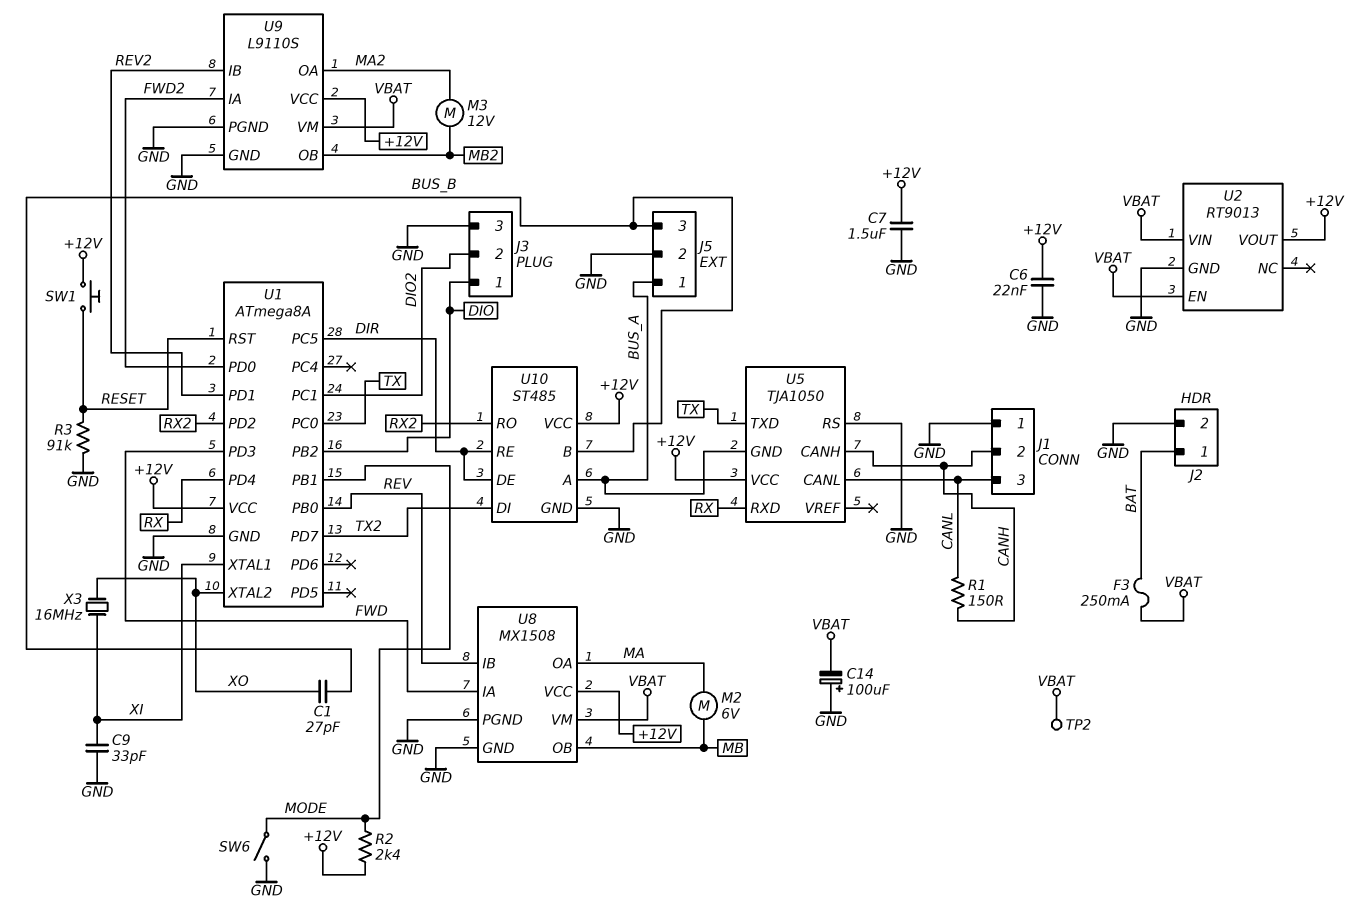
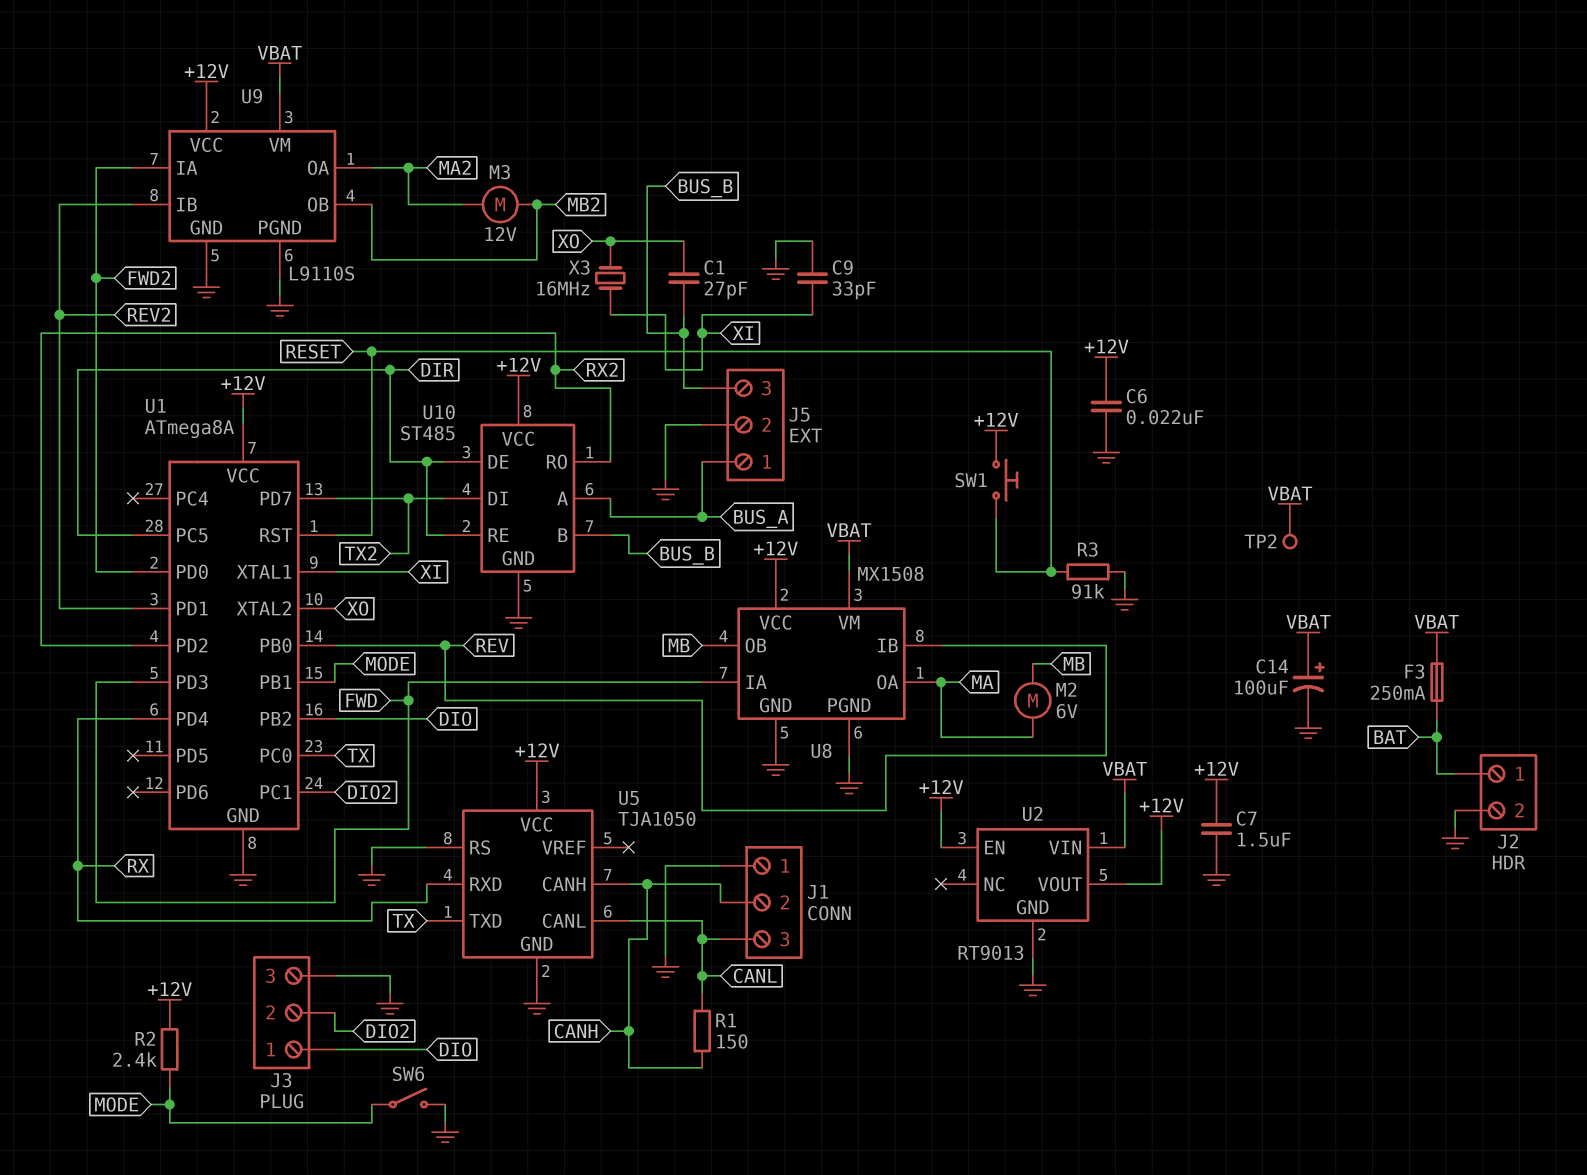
C14: 100uF (plus GND, minus VBAT) -> 100uF (plus VBAT, minus GND)
U2 pin EN: VBAT -> +12V
U5 pin GND: BUS_A -> GND

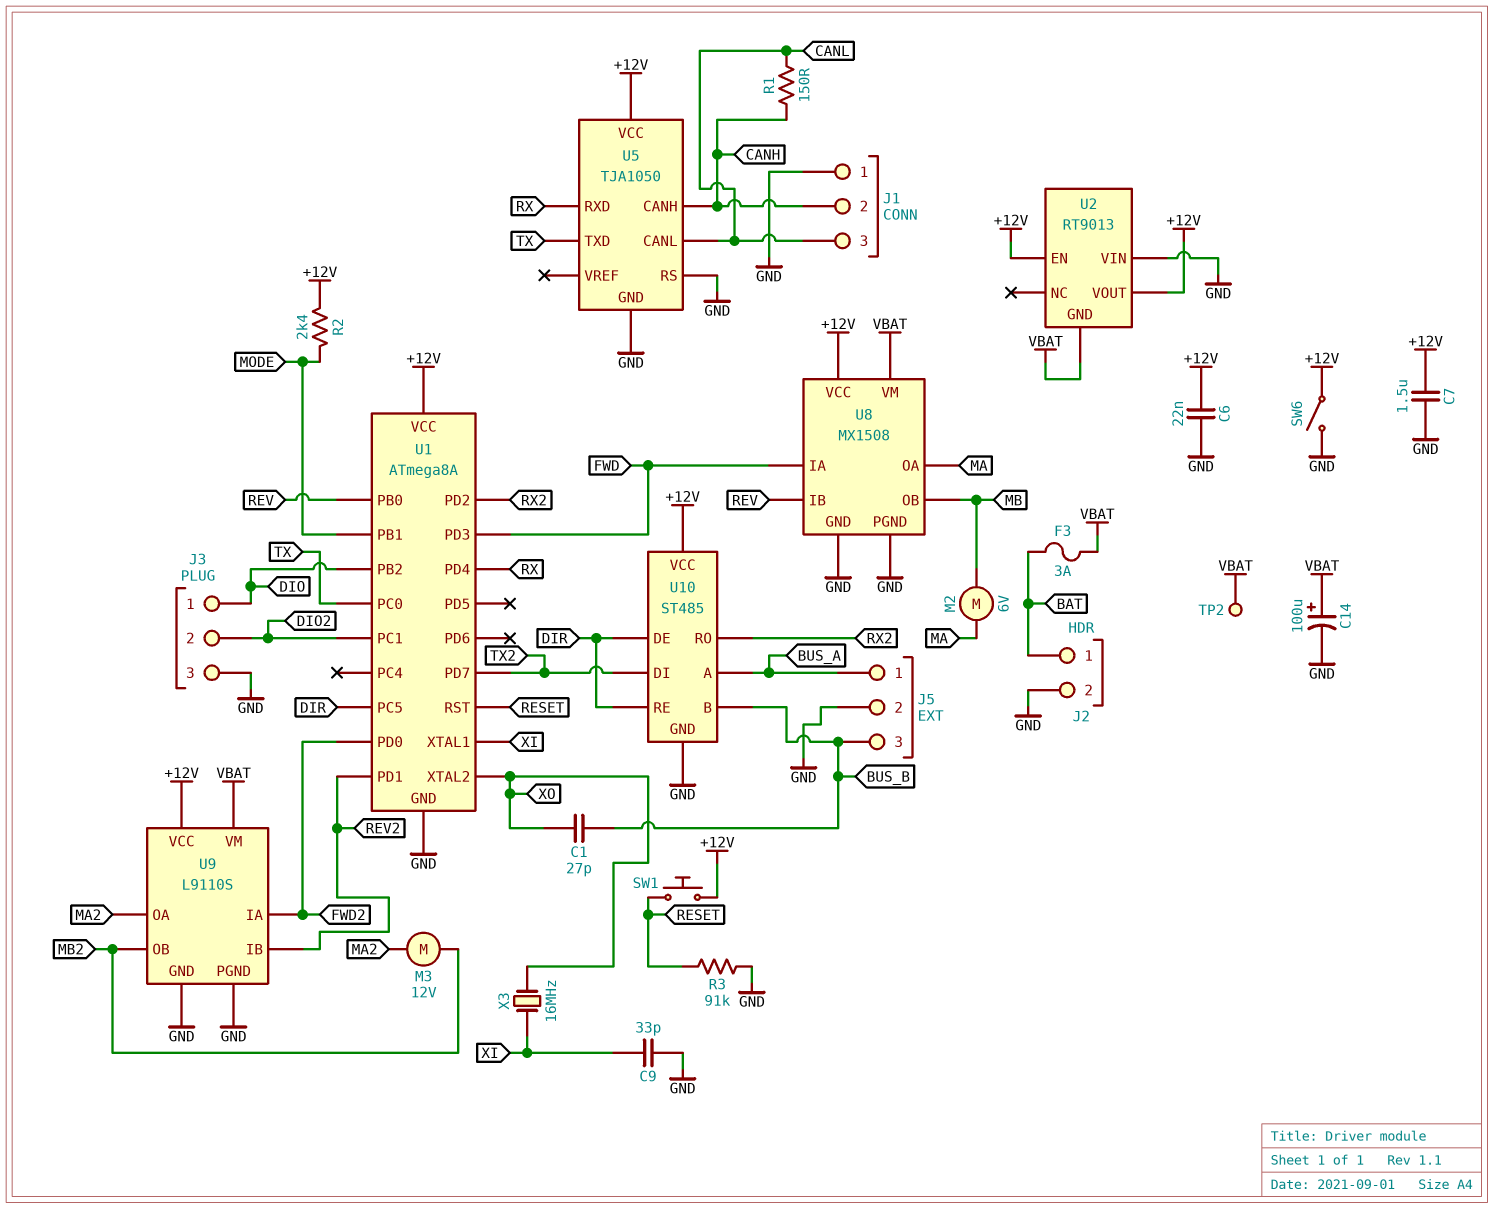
F3: 250mA (BAT, VBAT) -> 3A (BAT, VBAT)
SW6: switch (GND, MODE) -> switch (+12V, GND)
U2 pin GND: GND -> VBAT
U2 pin VIN: VBAT -> GND

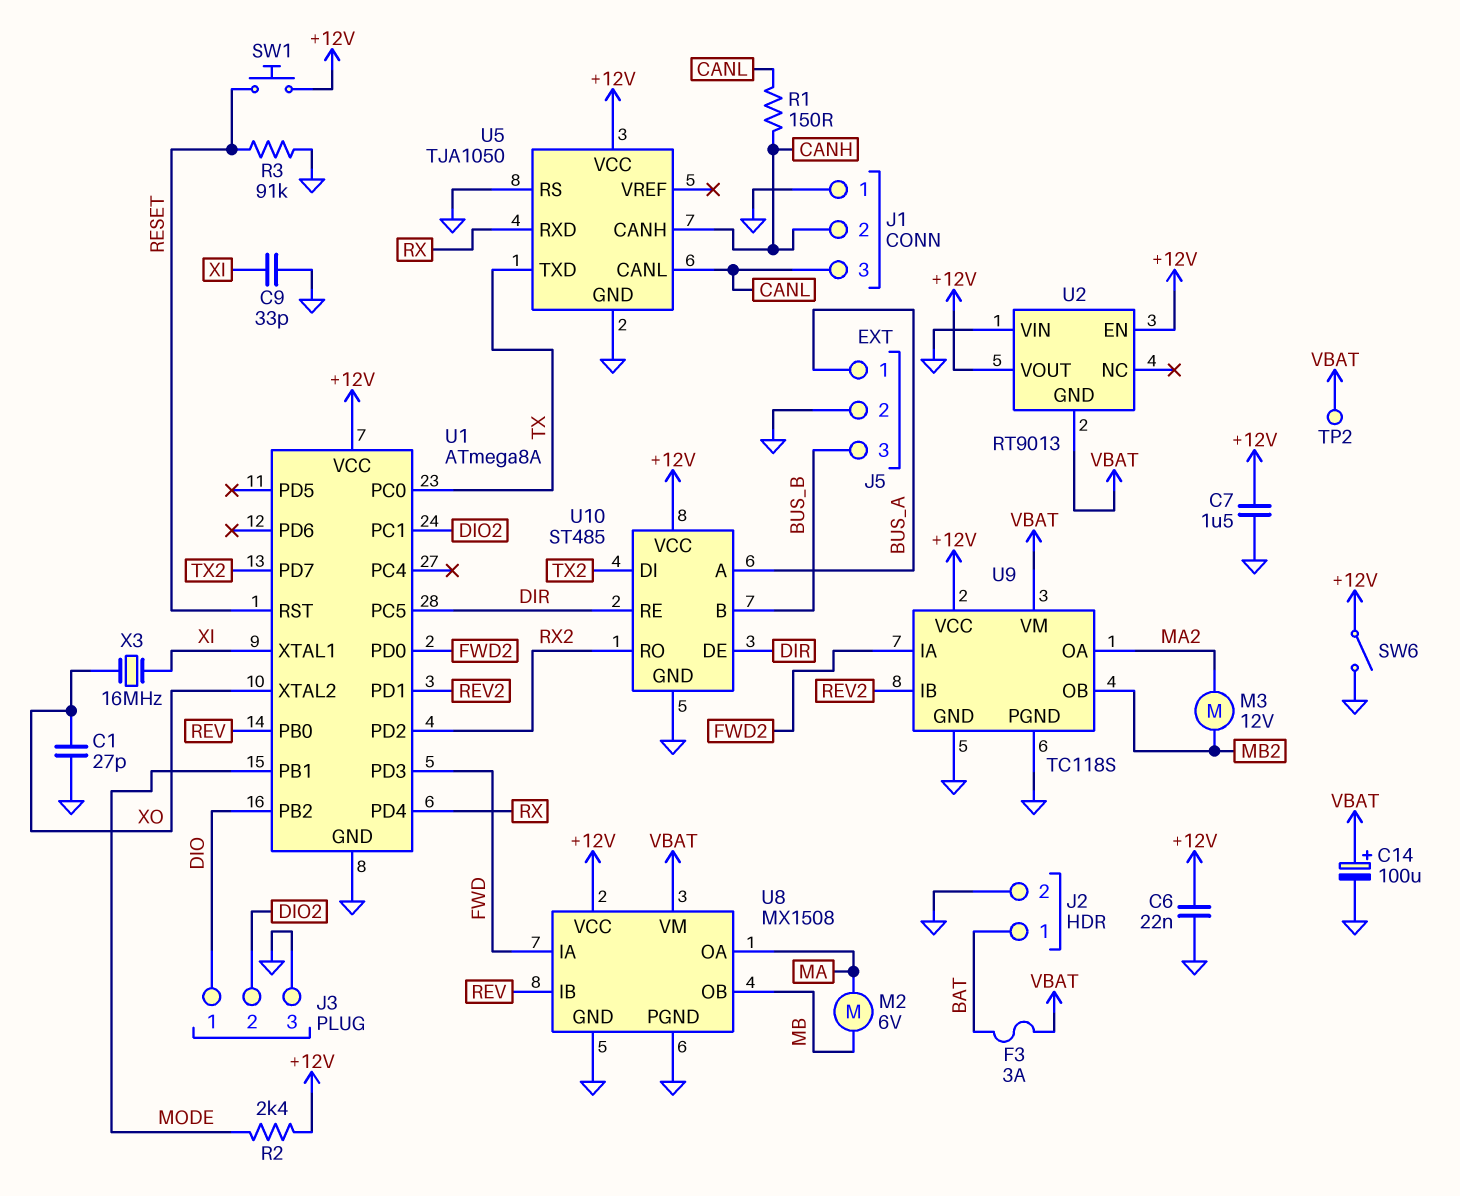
C1: 27pF (BUS_B, XO) -> 27pF (GND, XO)
U9: L9110S -> TC118S

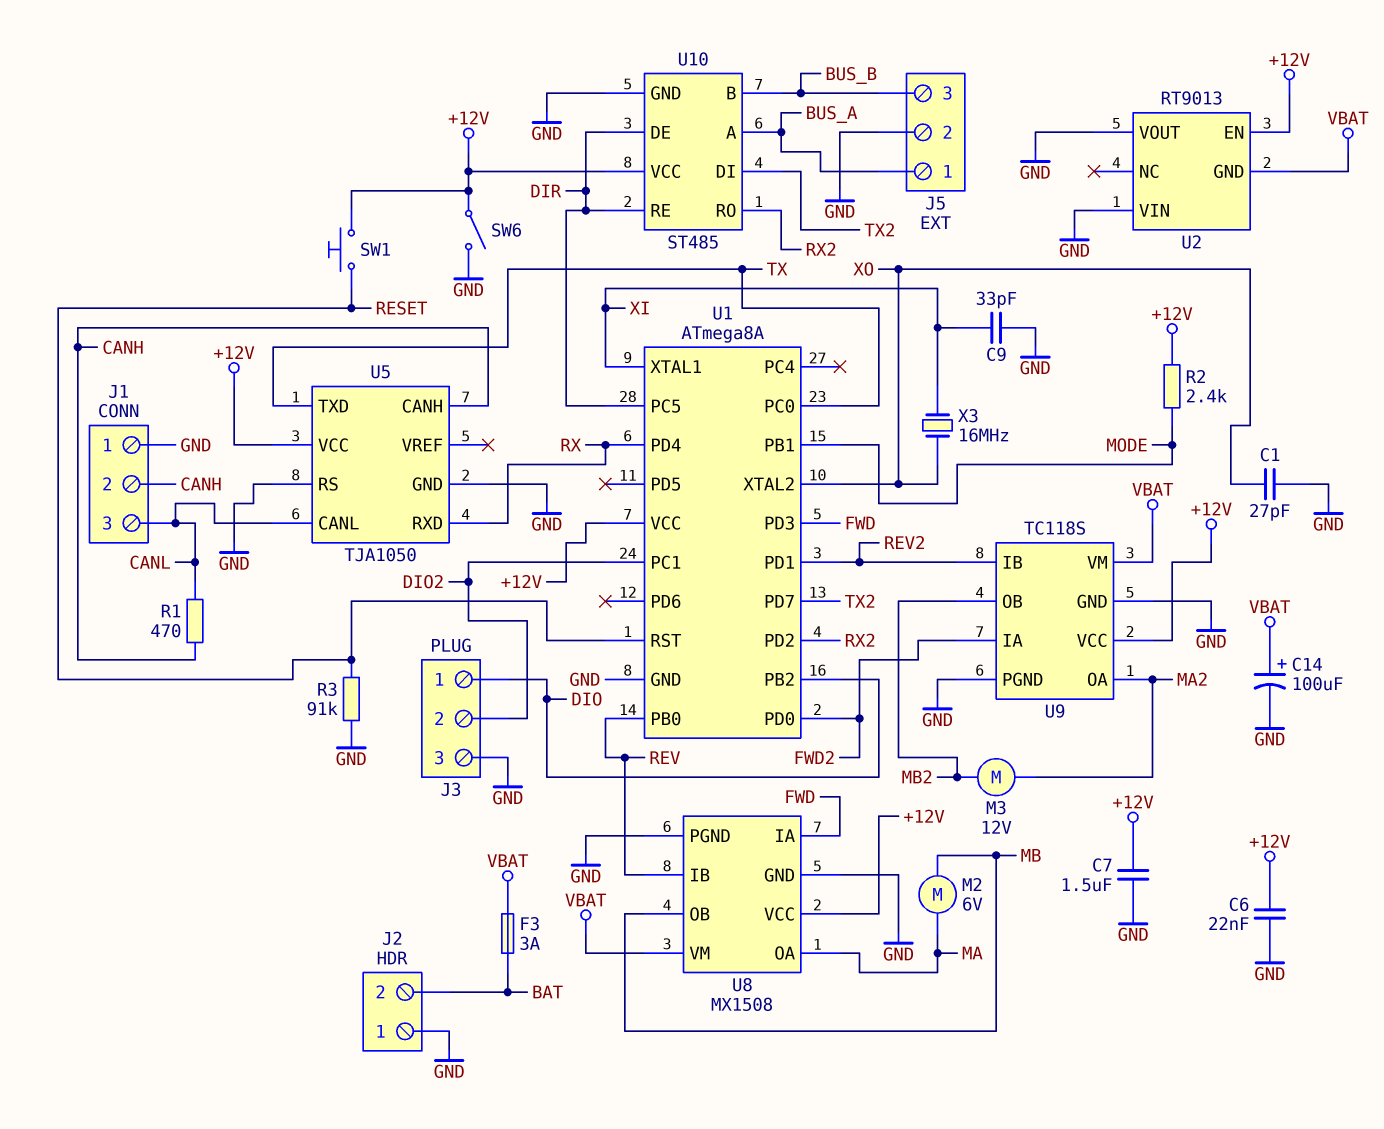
J2 pin 1: BAT -> GND
J2 pin 2: GND -> BAT
R1: 150 (CANH, CANL) -> 470 (CANH, CANL)
TP2: test point (VBAT) -> none
U2 pin VOUT: +12V -> GND

